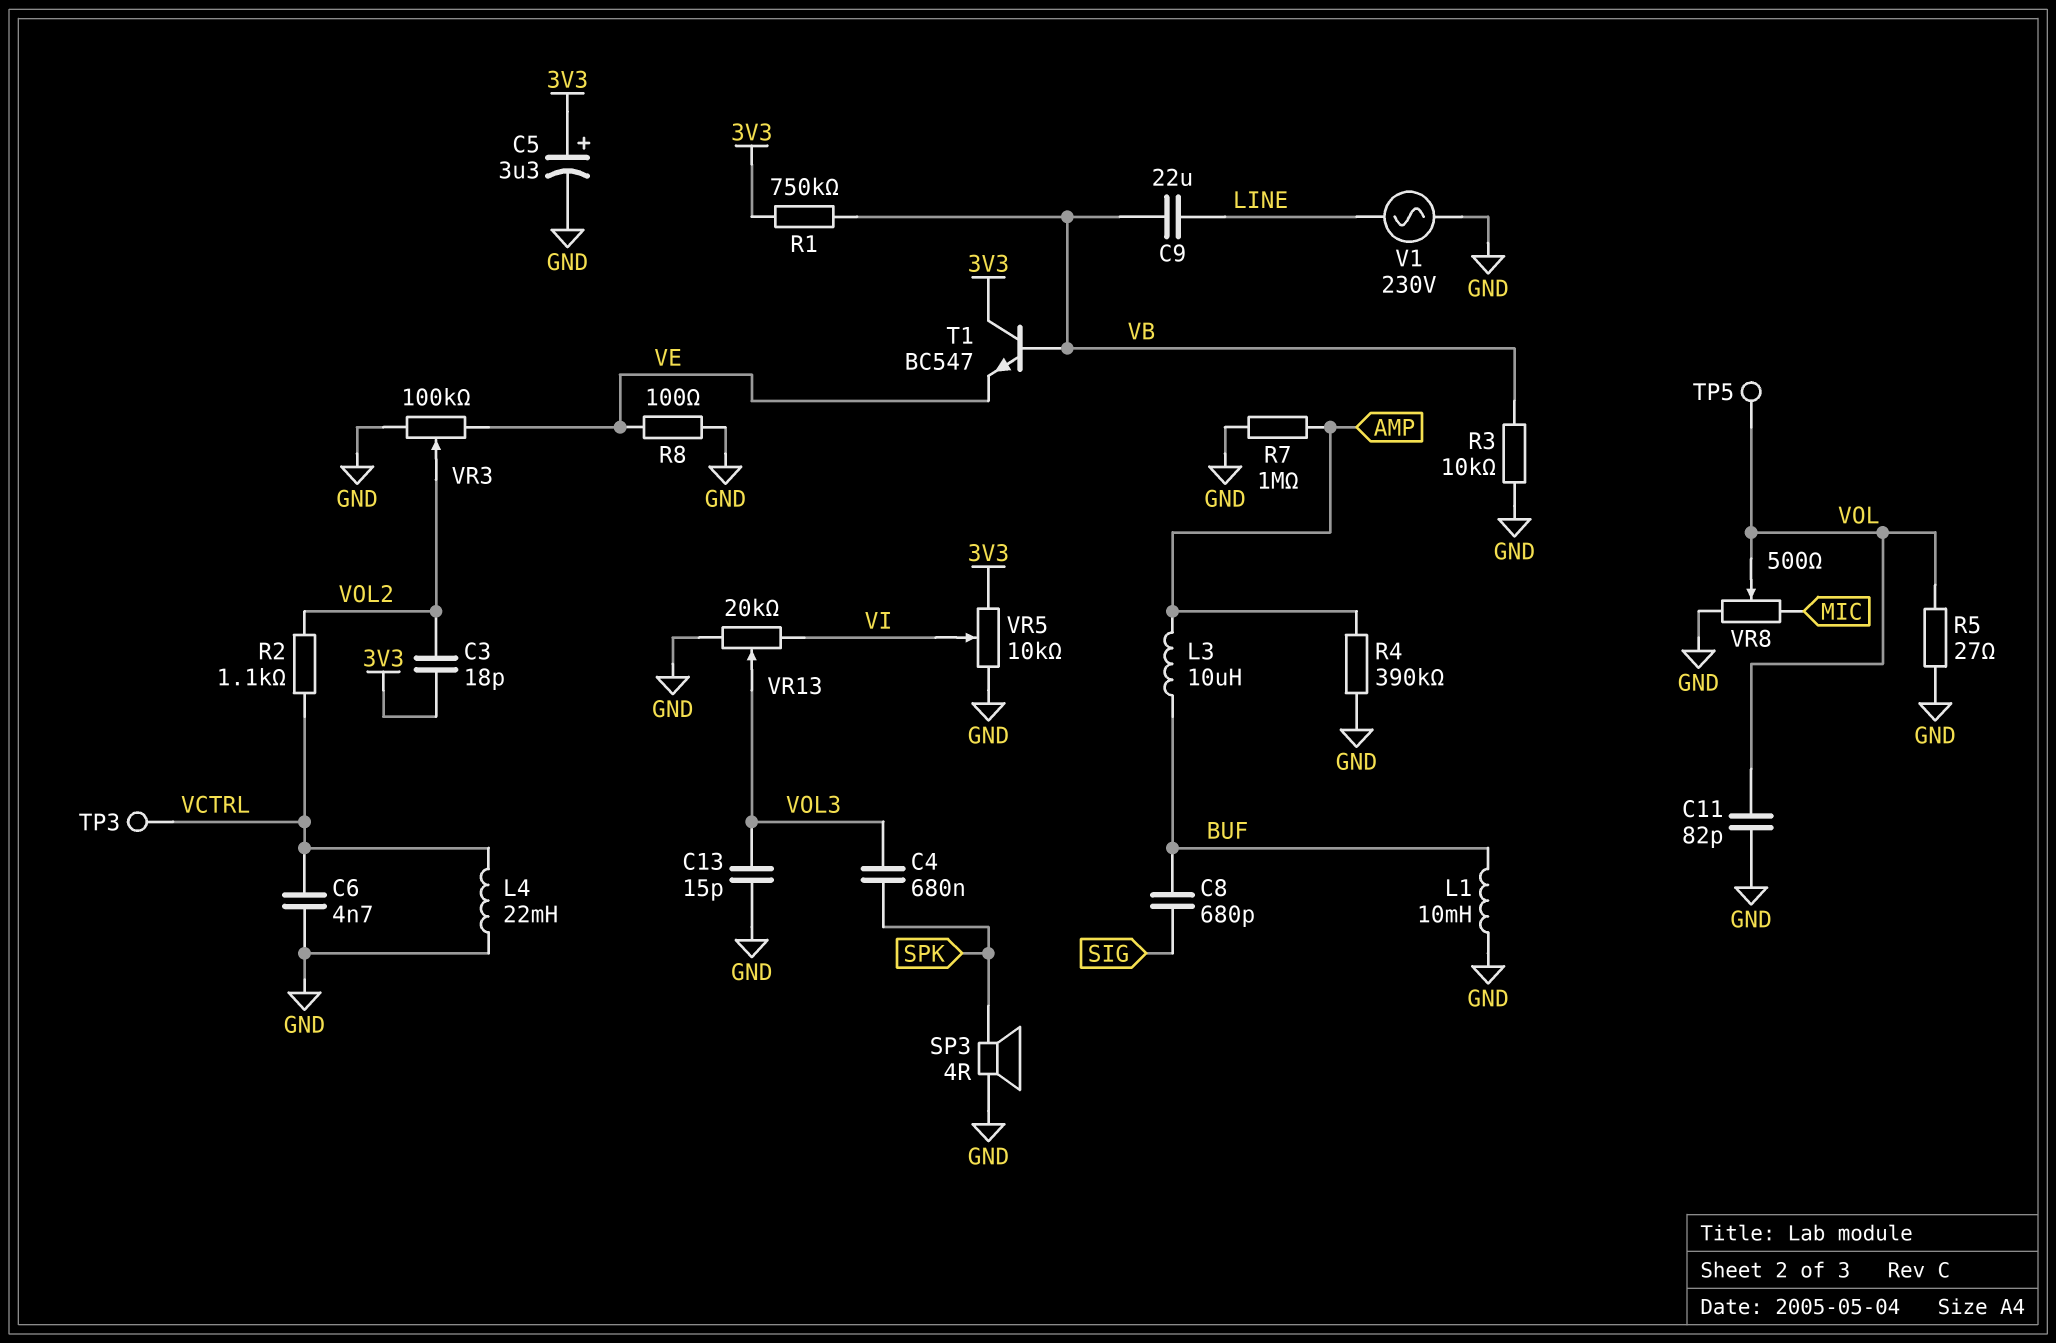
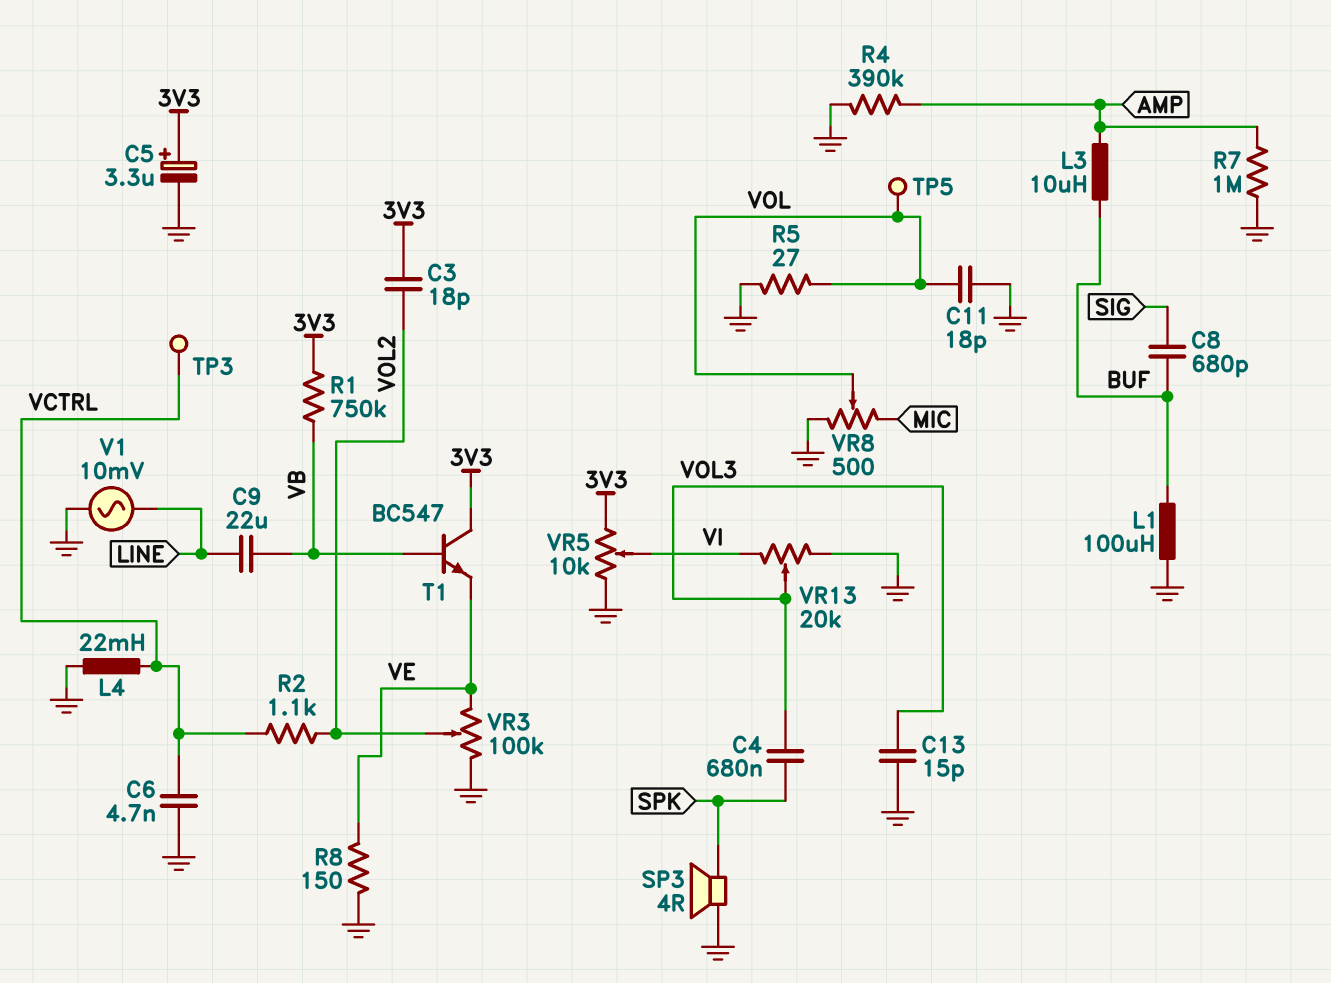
C11: 82pF (GND, VOL) -> 18pF (GND, VOL)
L1: 10mH (BUF, GND) -> 100uH (BUF, GND)
R3: 10k (GND, VB) -> none
R8: 100 (GND, VE) -> 150 (GND, VE)
V1: AC 230V (GND, LINE) -> AC 10mV (GND, LINE)

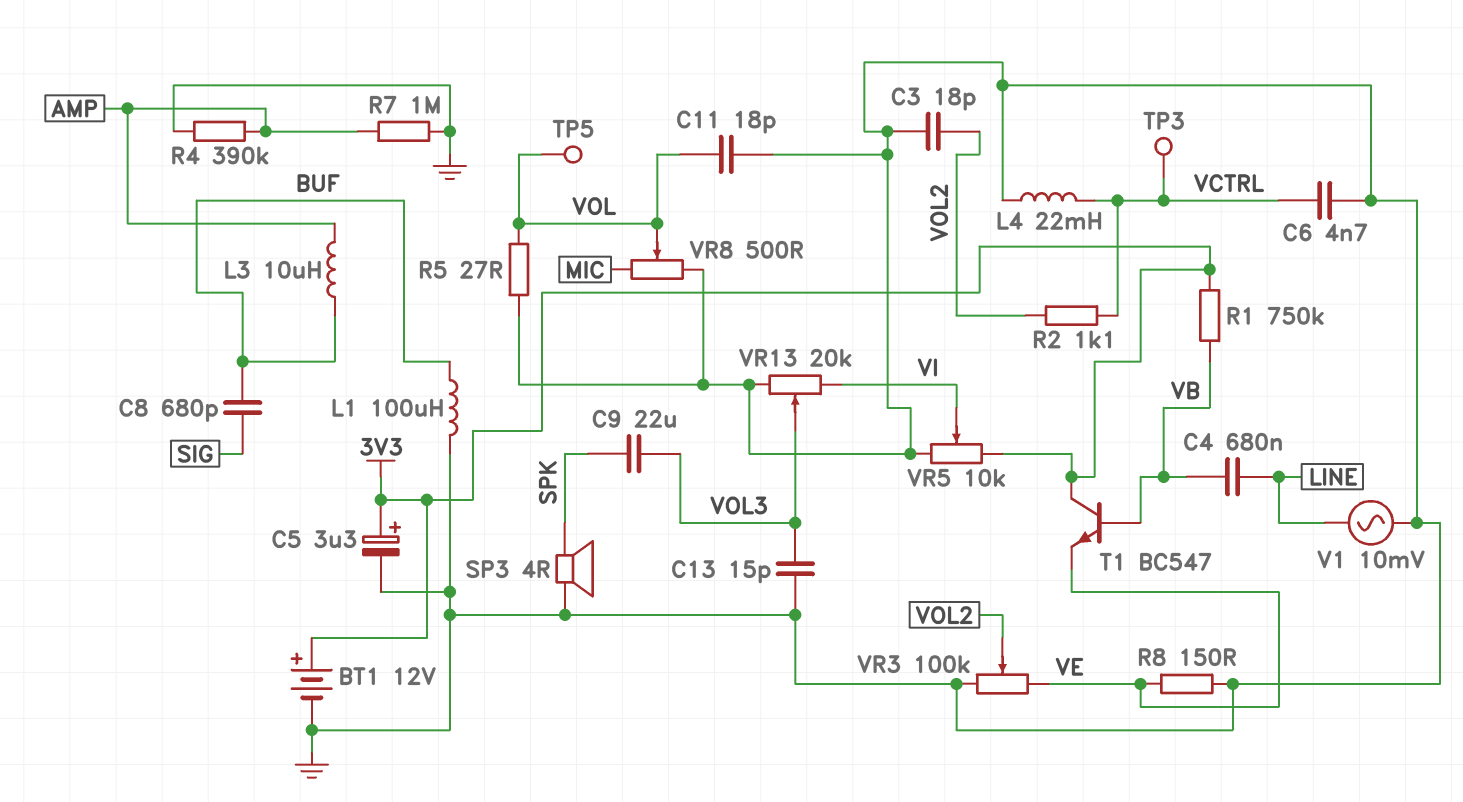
BT1: none -> 12V (plus 3V3, minus GND)
C3: 18pF (3V3, VOL2) -> 18pF (GND, VOL2)
C4: 680nF (SPK, VOL3) -> 680nF (LINE, VB)
C9: 22uF (LINE, VB) -> 22uF (SPK, VOL3)

